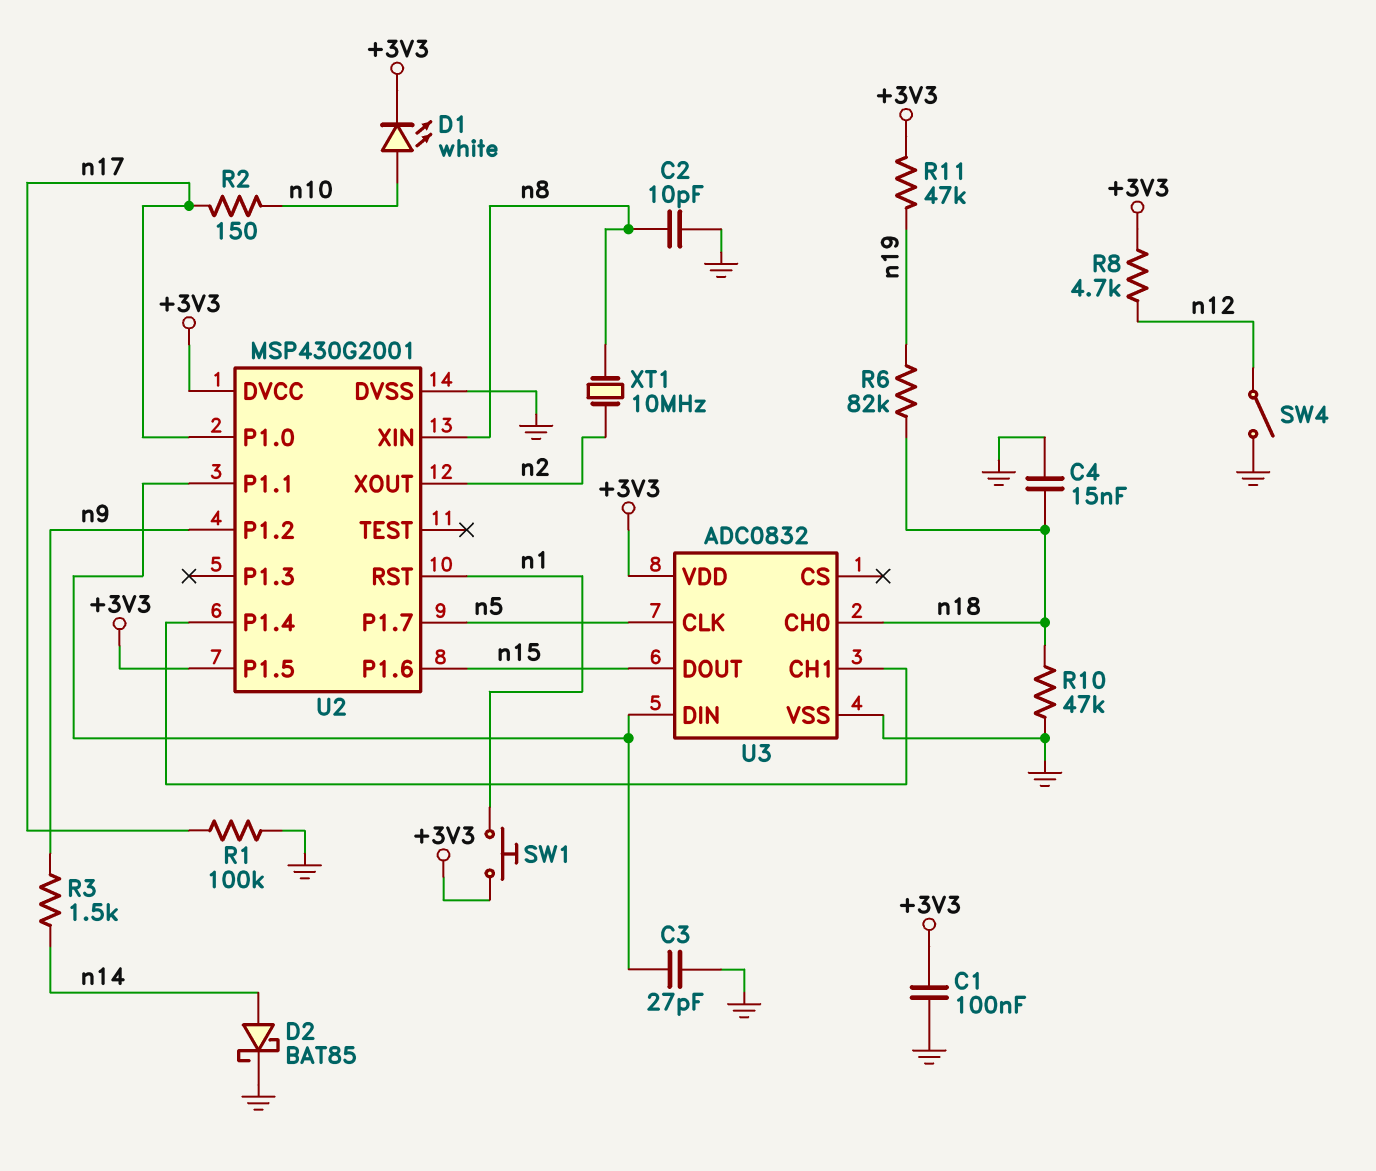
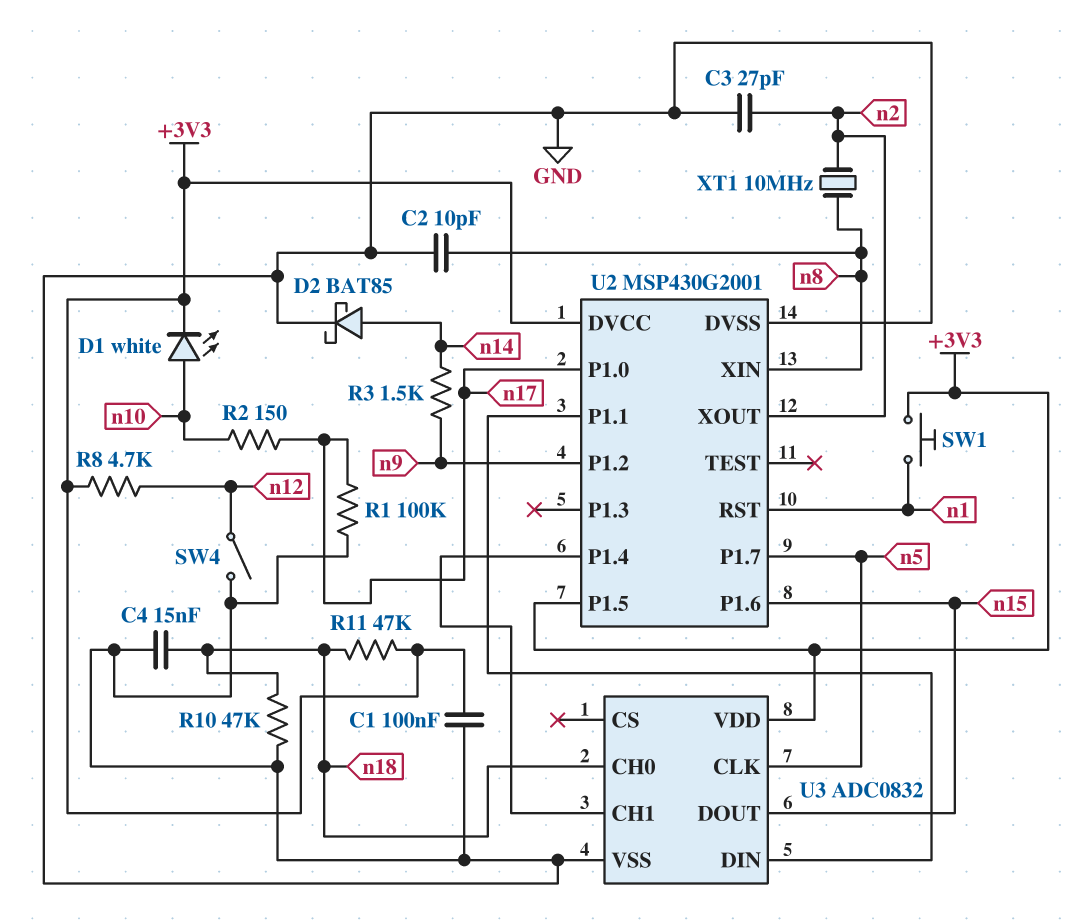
C3: 27pF (GND, U2/P1.1) -> 27pF (GND, n2)
R6: 82k (n18, n19) -> none
R11: 47k (+3V3, n19) -> 47k (+3V3, n18)

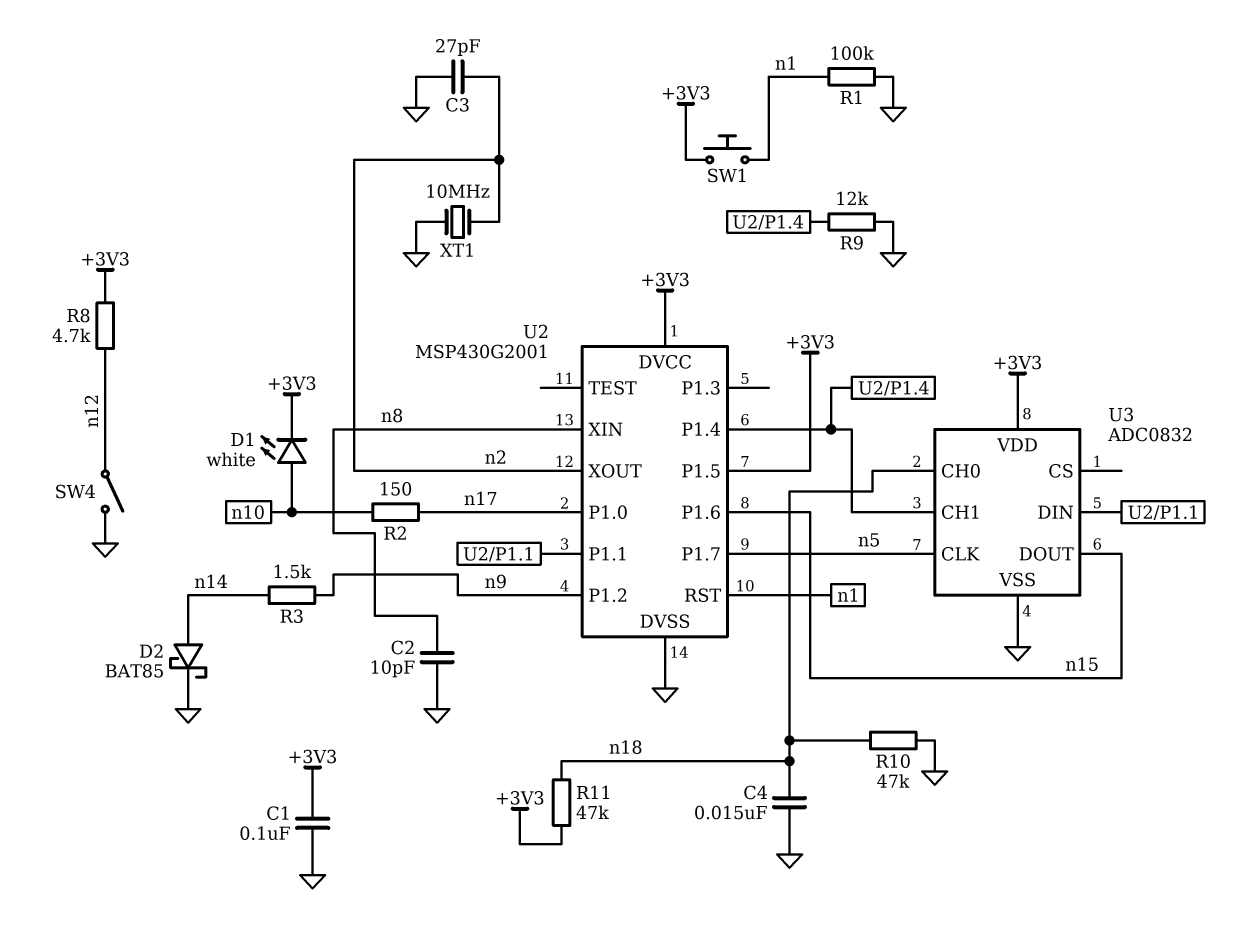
R1: 100k (GND, n17) -> 100k (GND, n1)
R9: none -> 12k (GND, U2/P1.4)
XT1: 10MHz (n2, n8) -> 10MHz (GND, n2)

